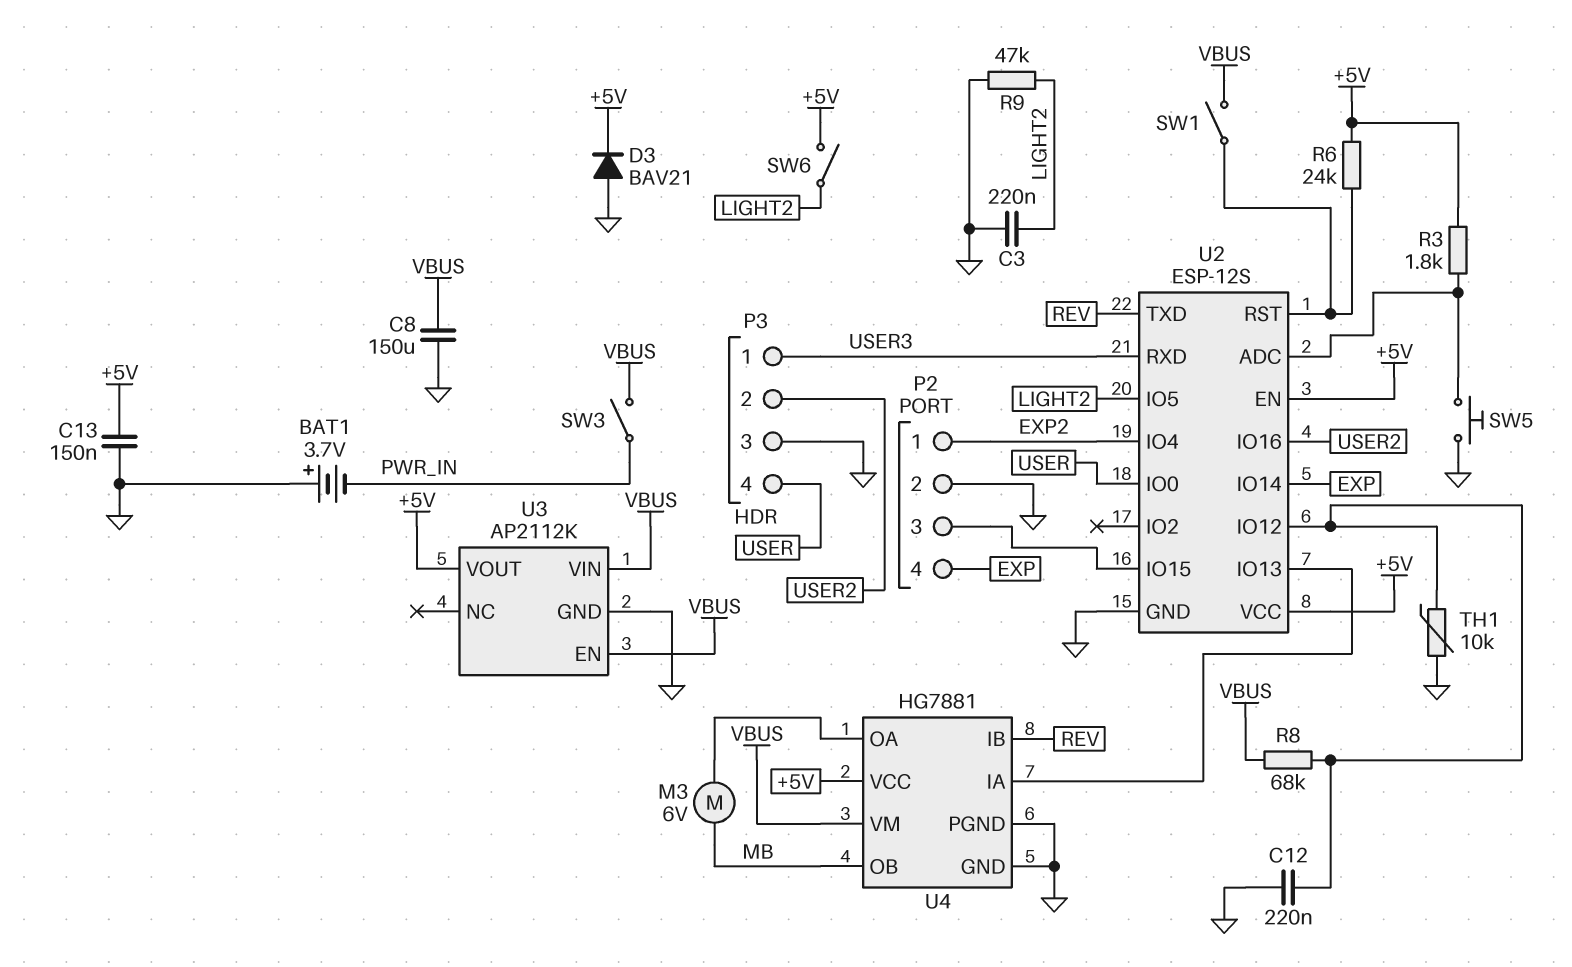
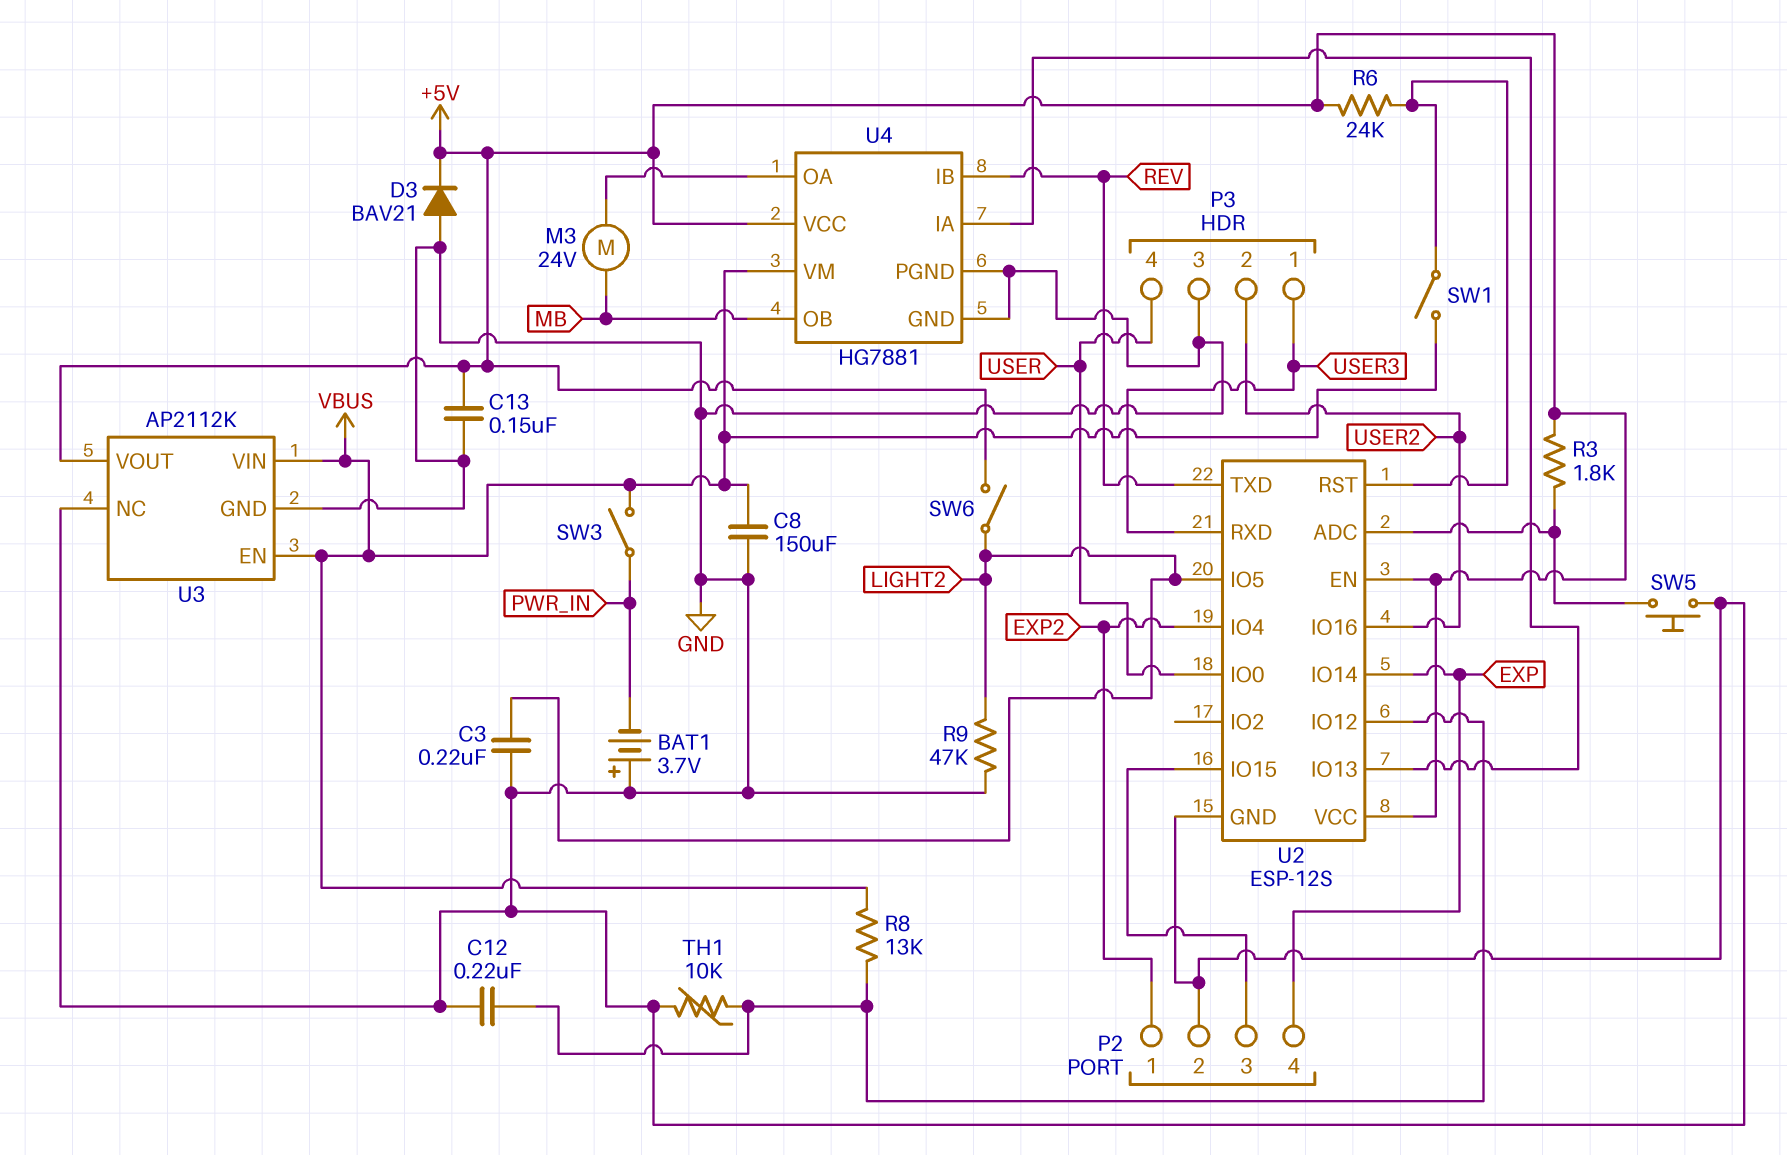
M3: motor 6V (MB, U4/OA) -> motor 24V (MB, U4/OA)
R8: 68k (U2/IO12, VBUS) -> 13k (U2/IO12, VBUS)
U3 pin NC: none -> GND

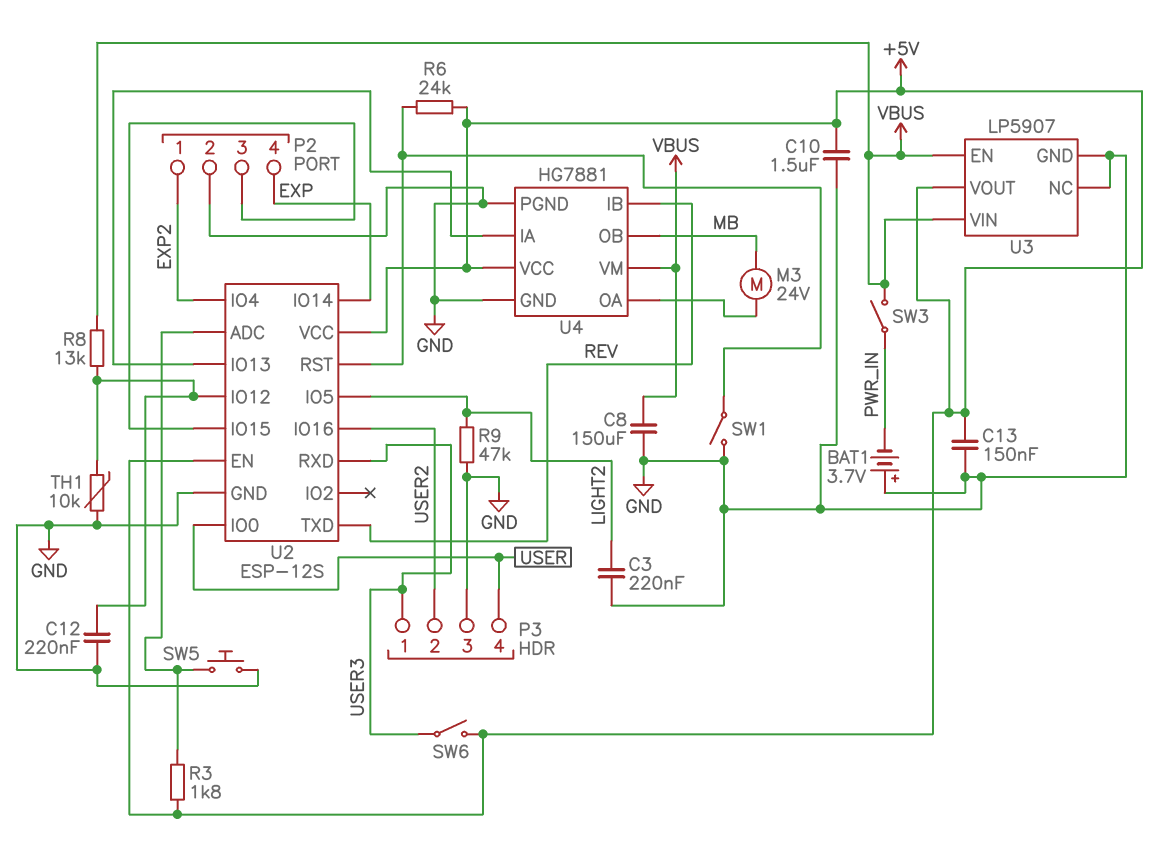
C10: none -> 1.5uF (+5V, GND)
D3: diode BAV21 (A GND, K +5V) -> none
SW1: switch (U2/RST, VBUS) -> switch (GND, U2/RST)
SW6: switch (+5V, LIGHT2) -> switch (+5V, USER3)
U3: AP2112K -> LP5907

